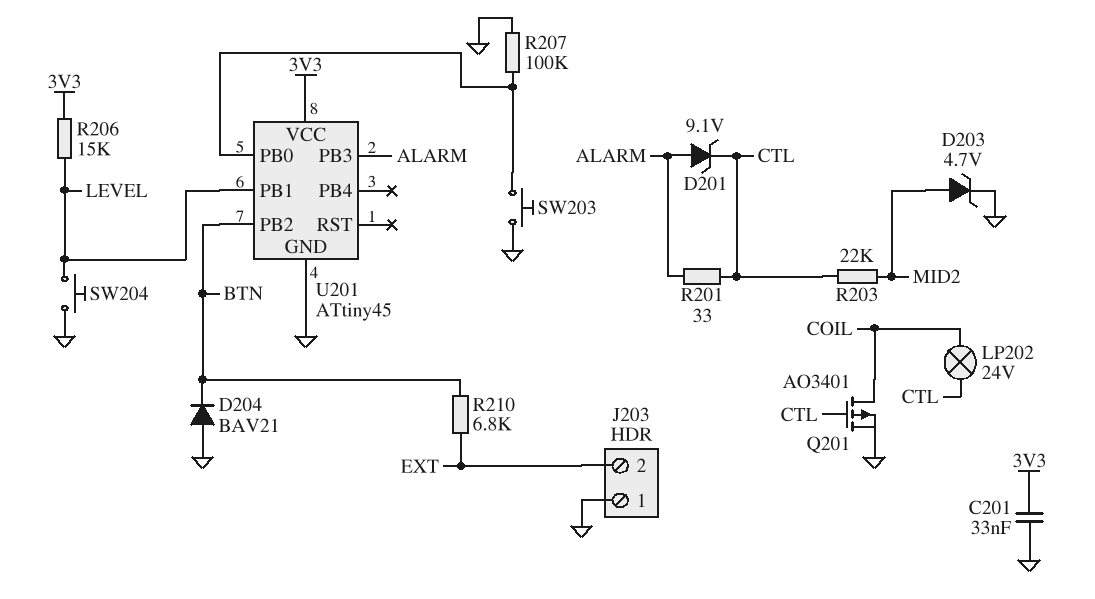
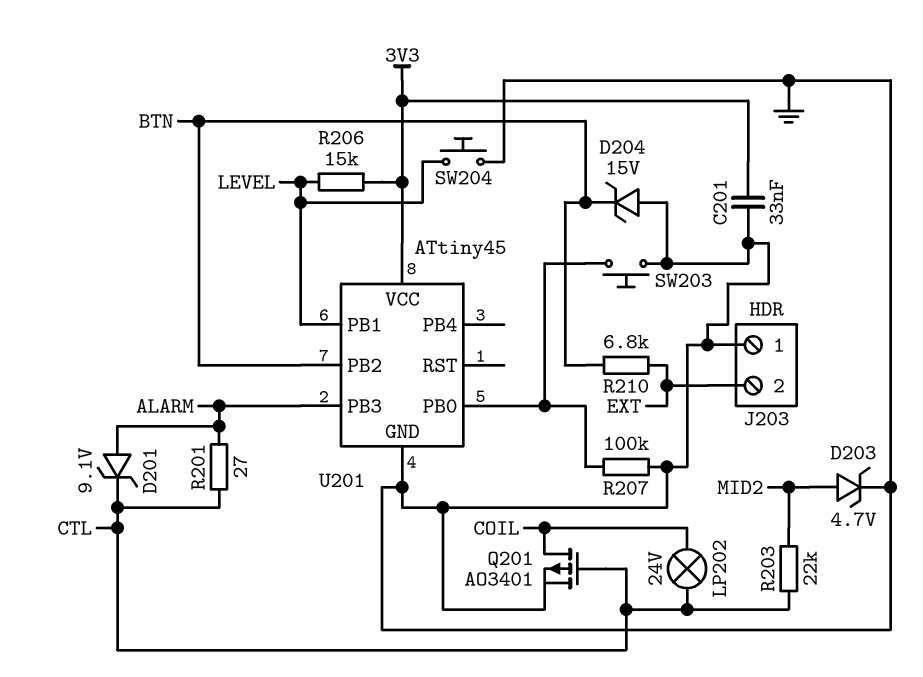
D204: diode BAV21 (A GND, K BTN) -> zener 15V (A GND, K BTN)
R201: 33 (ALARM, CTL) -> 27 (ALARM, CTL)

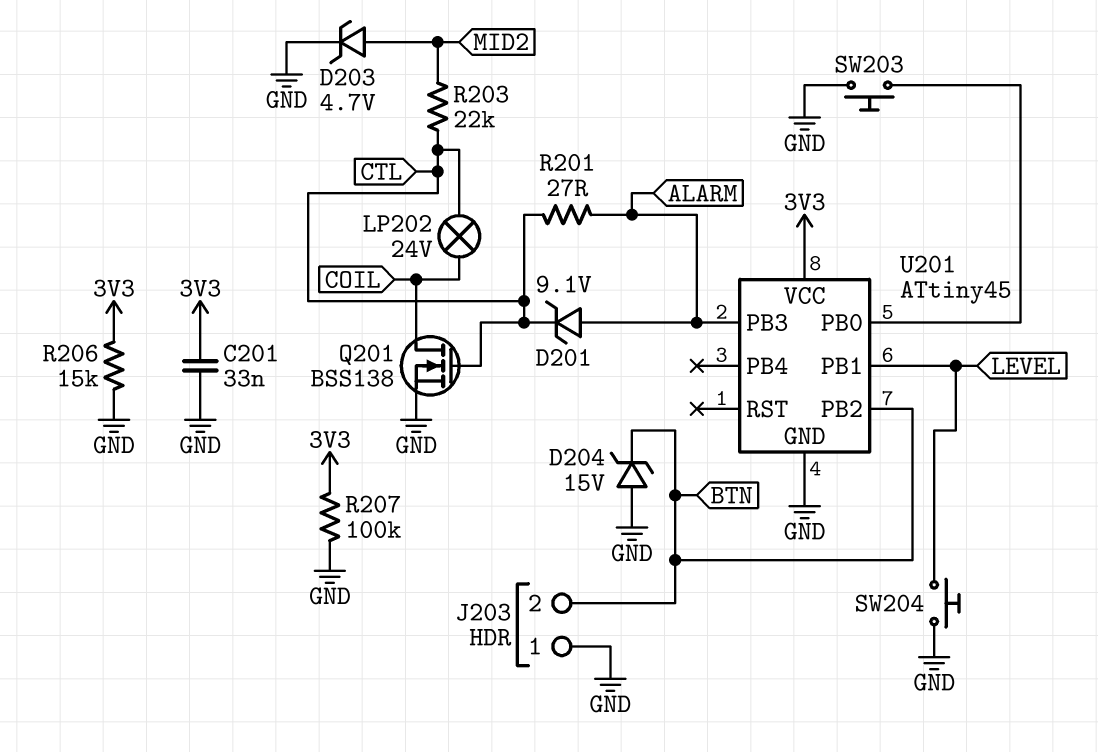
J203 pin 2: EXT -> BTN
Q201: PMOS AO3401 (G CTL, D COIL, S GND) -> NMOS BSS138 (G CTL, D COIL, S GND)
R206: 15k (3V3, LEVEL) -> 15k (3V3, GND)
R207: 100k (GND, U201/PB0) -> 100k (3V3, GND)
R210: 6.8k (BTN, EXT) -> none

